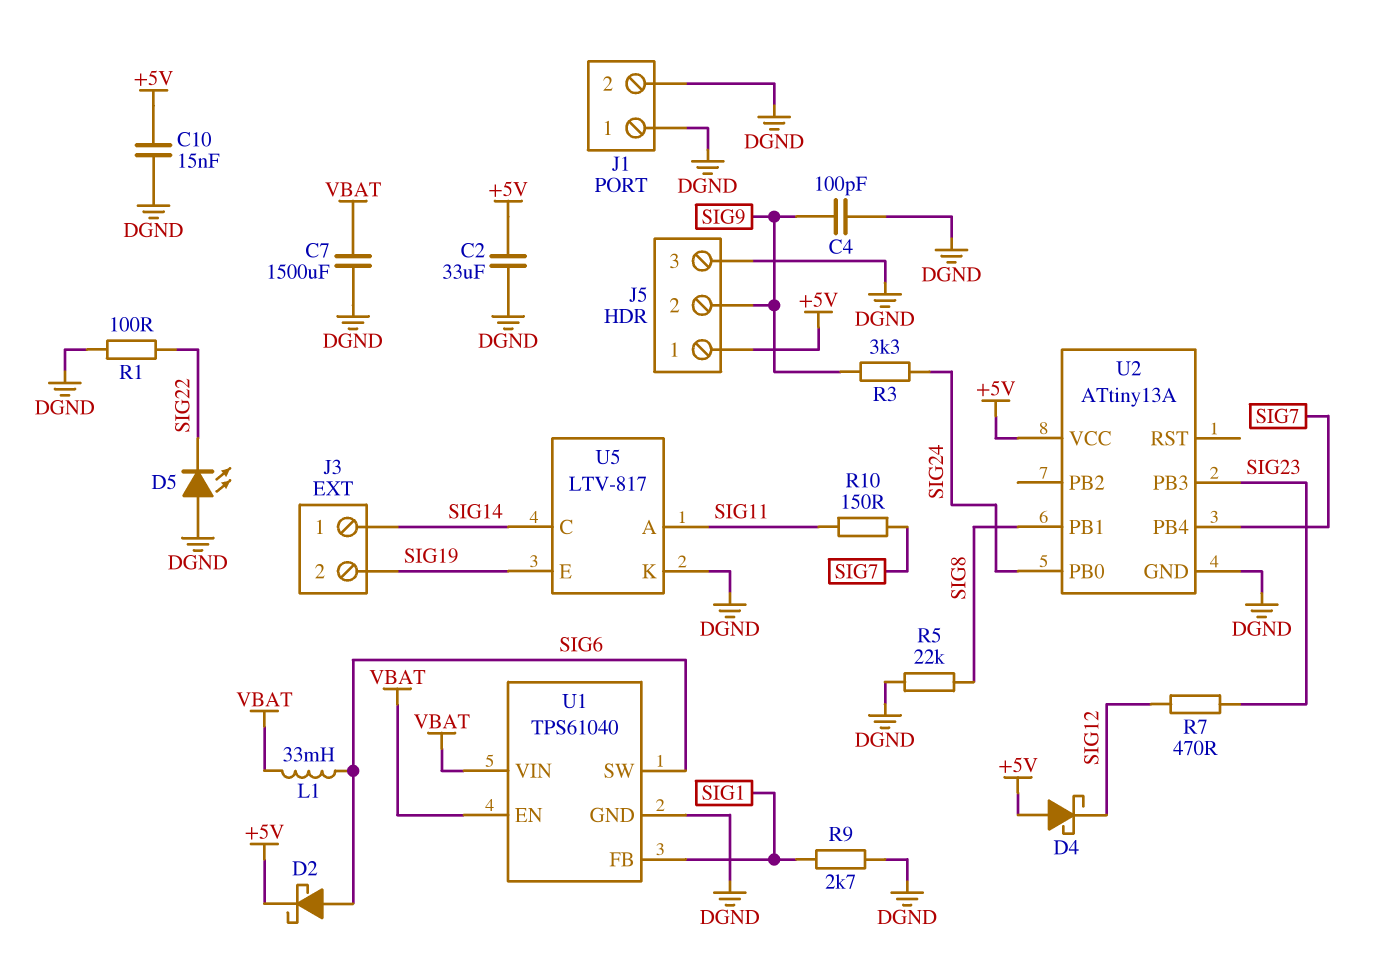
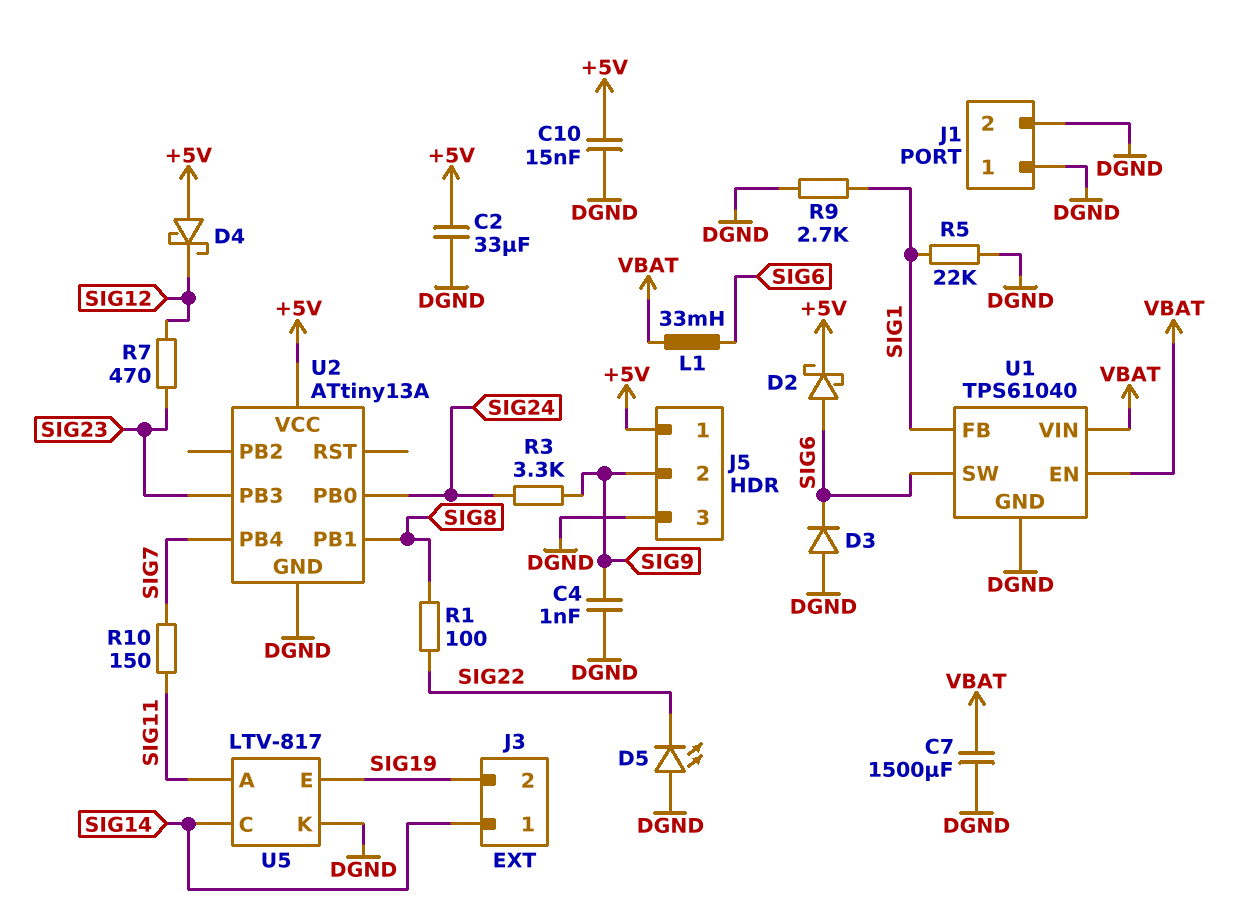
C4: 100pF (DGND, SIG9) -> 1nF (DGND, SIG9)
D3: none -> diode (A DGND, K SIG6)
R1: 100 (DGND, SIG22) -> 100 (SIG8, SIG22)
R5: 22k (DGND, SIG8) -> 22k (DGND, SIG1)

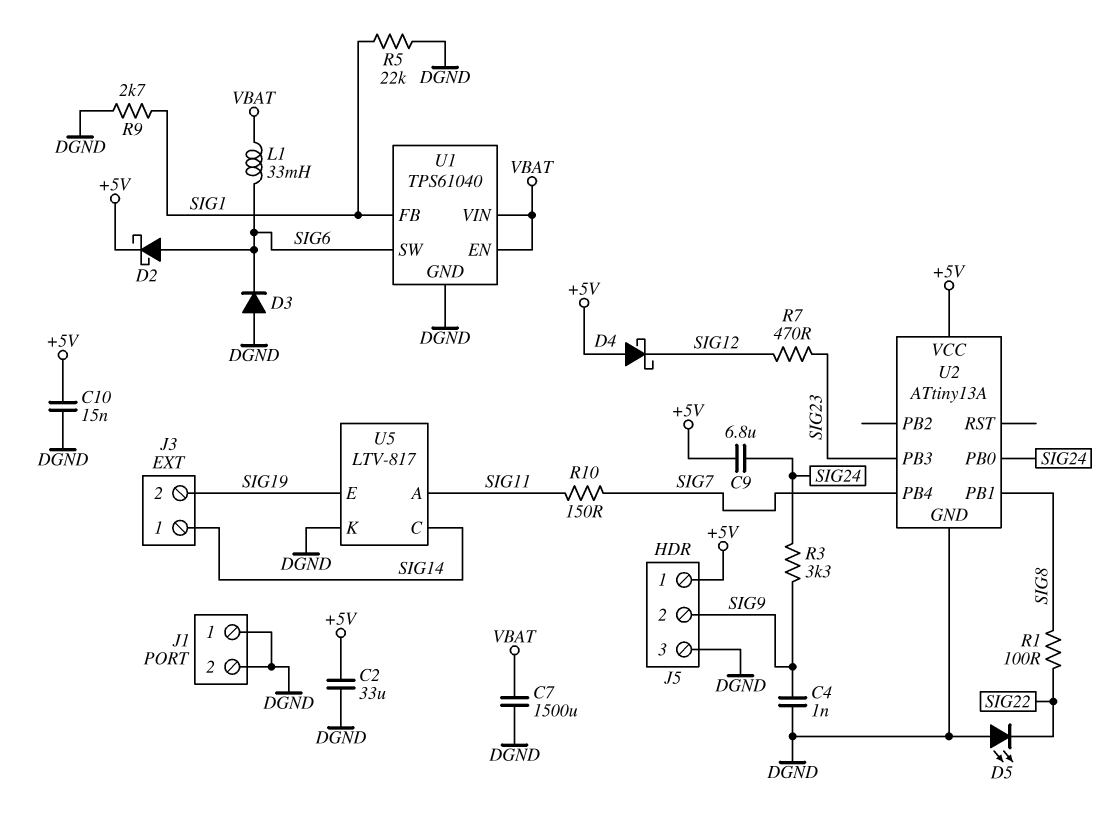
C9: none -> 6.8uF (+5V, SIG24)

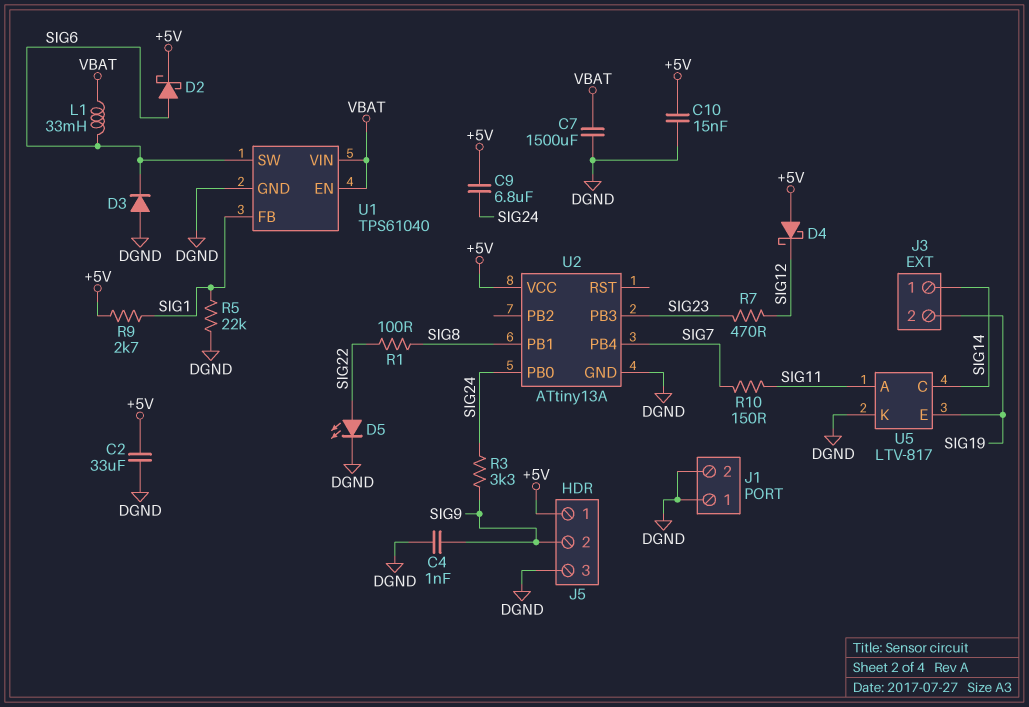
D5: LED (A DGND, K SIG22) -> LED (A SIG22, K DGND)
R9: 2.7k (DGND, SIG1) -> 2.7k (+5V, SIG1)

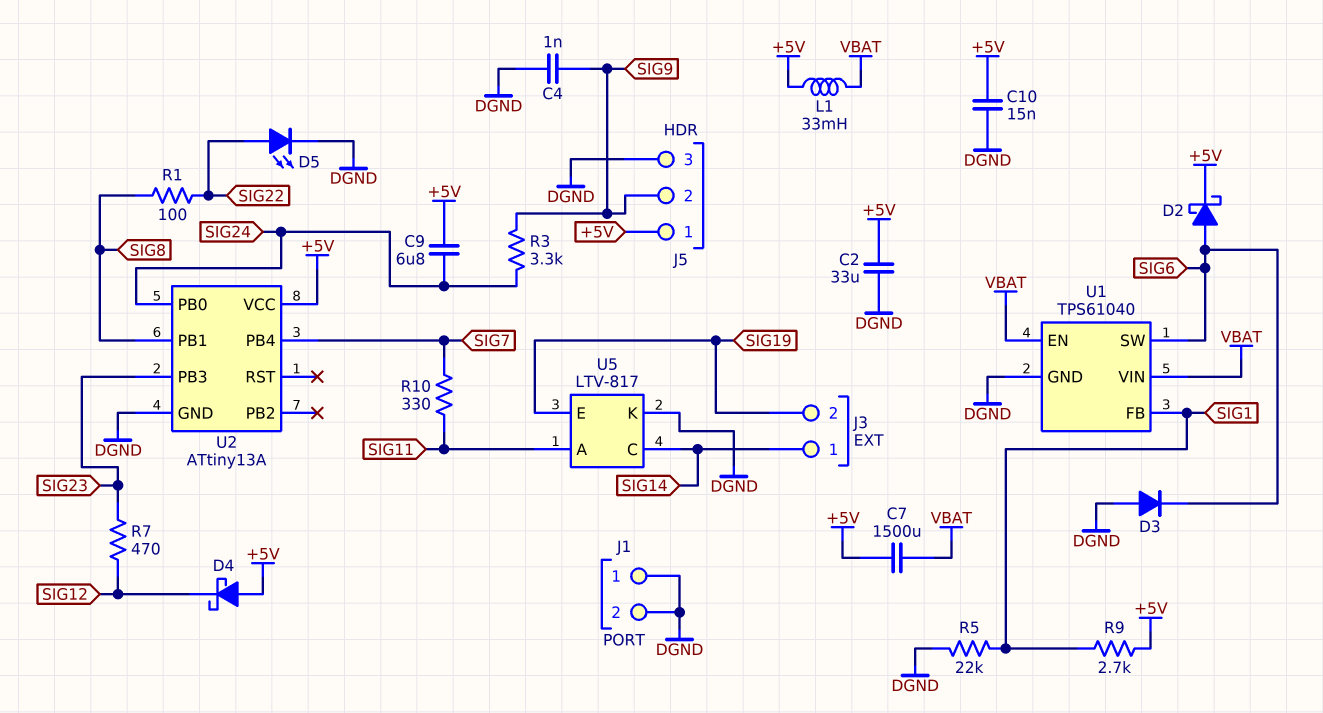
C7: 1500uF (DGND, VBAT) -> 1500uF (+5V, VBAT)
L1: 33mH (SIG6, VBAT) -> 33mH (+5V, VBAT)
R10: 150 (SIG7, SIG11) -> 330 (SIG7, SIG11)

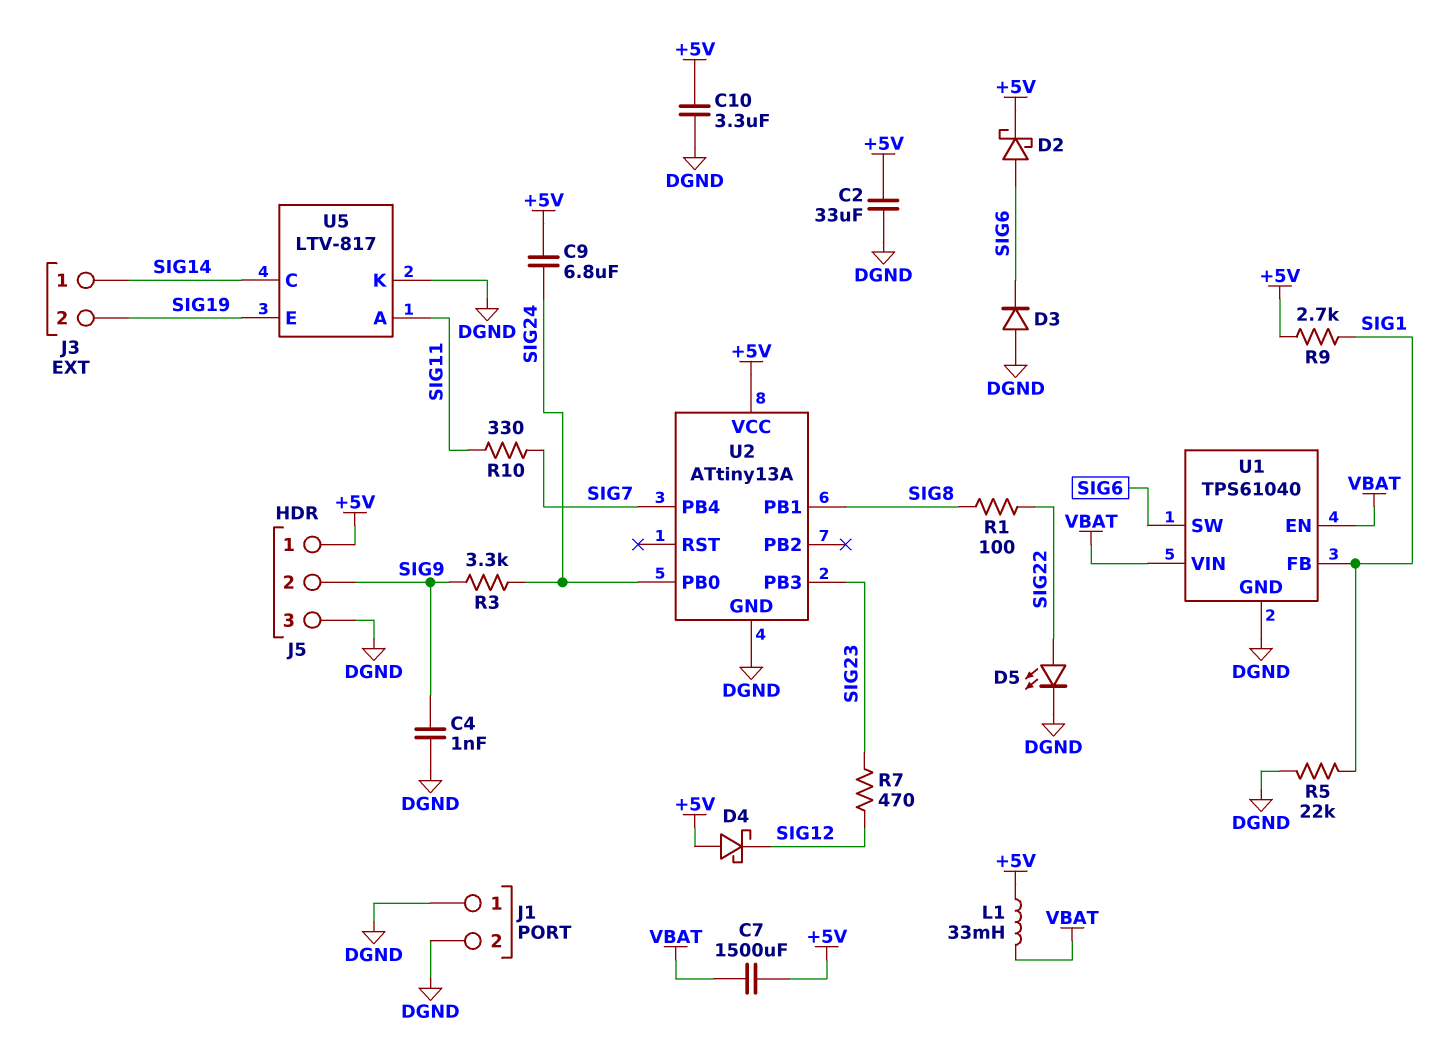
C10: 15nF (+5V, DGND) -> 3.3uF (+5V, DGND)

